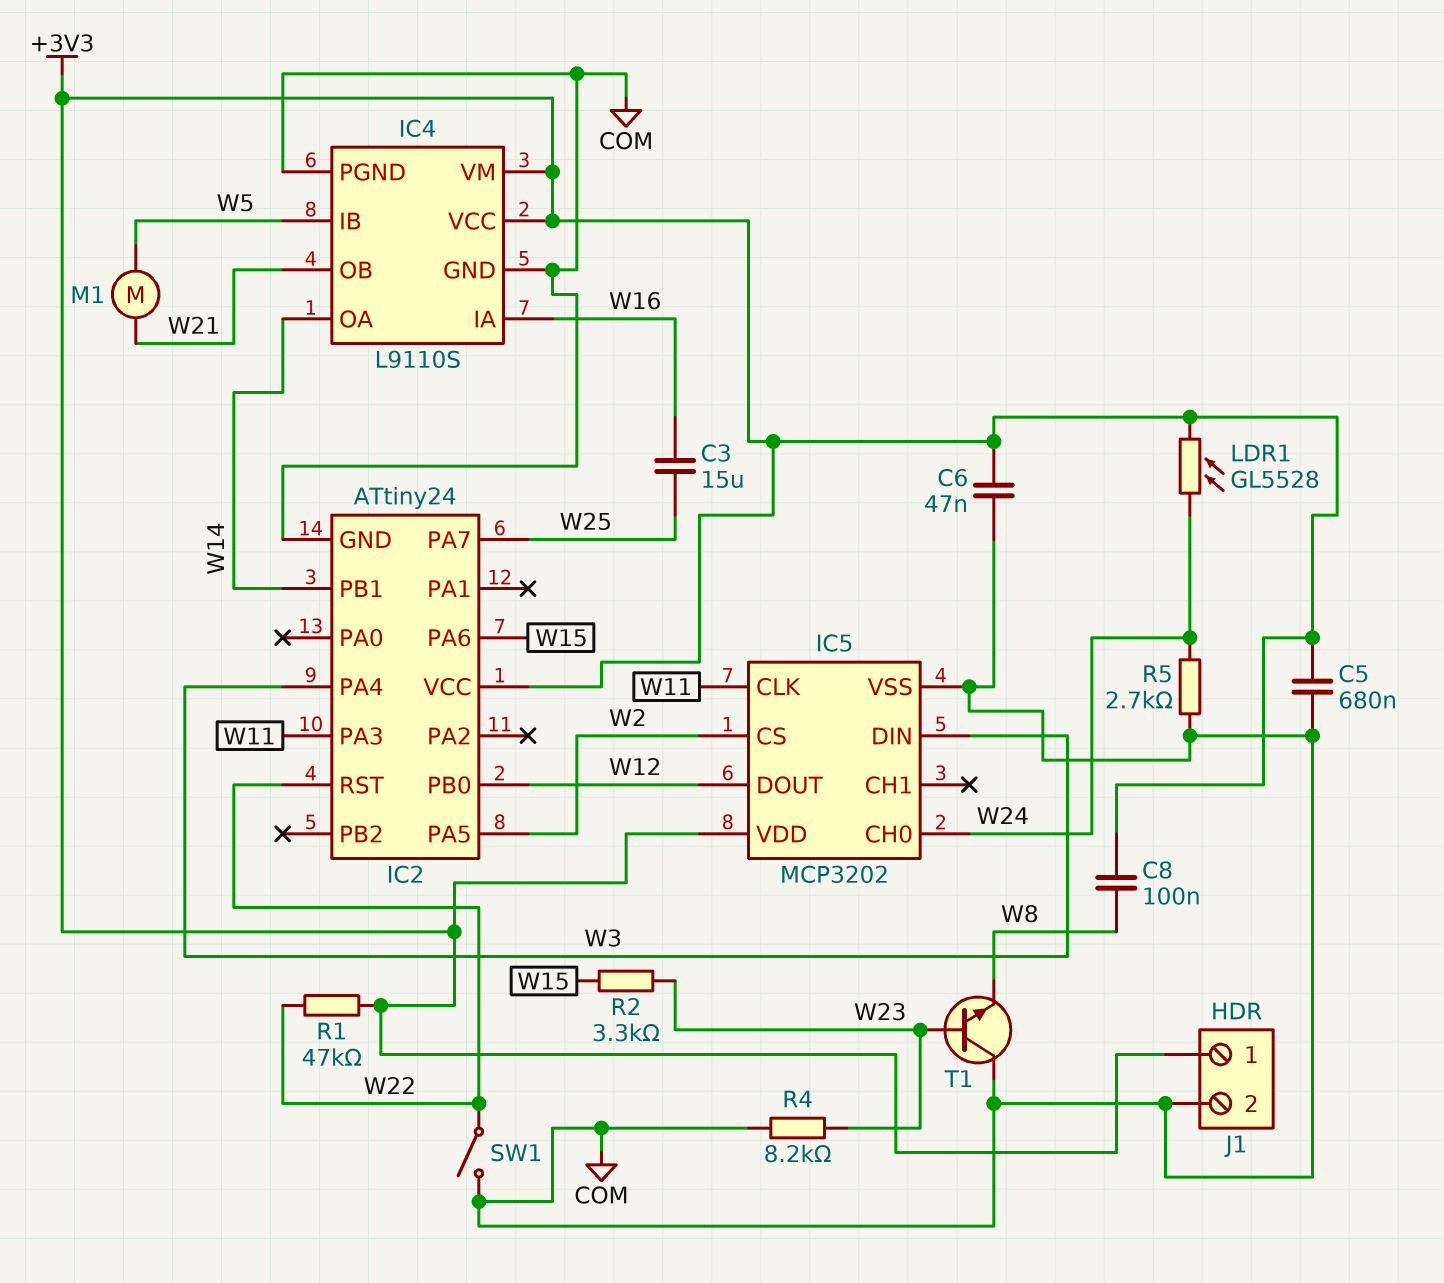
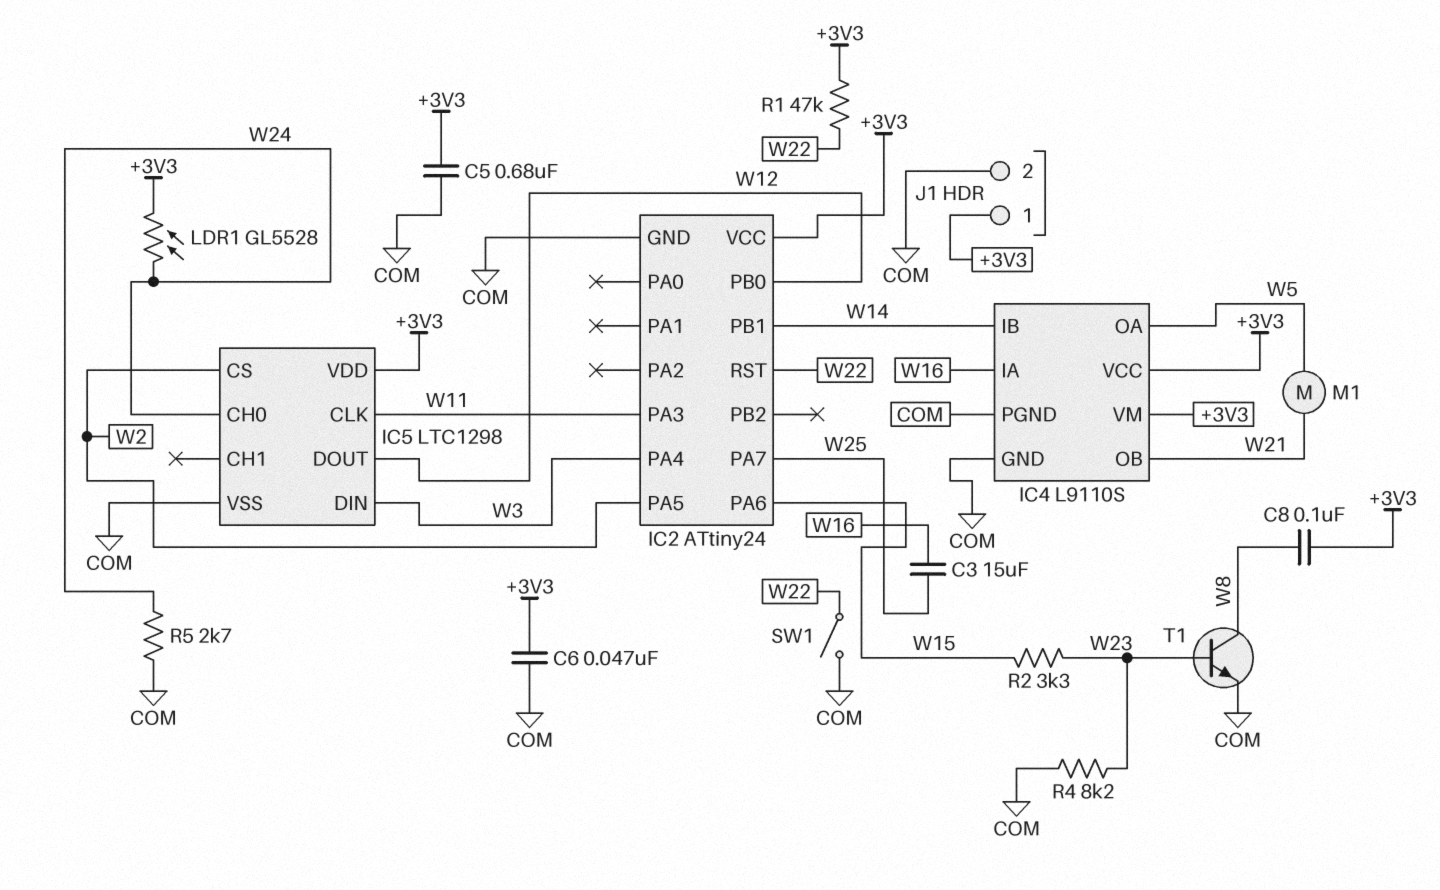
IC4 pin IB: W5 -> W14
IC4 pin OA: W14 -> W5
IC5: MCP3202 -> LTC1298
T1: NPN (B W23, C COM, E W8) -> NPN (B W23, C W8, E COM)

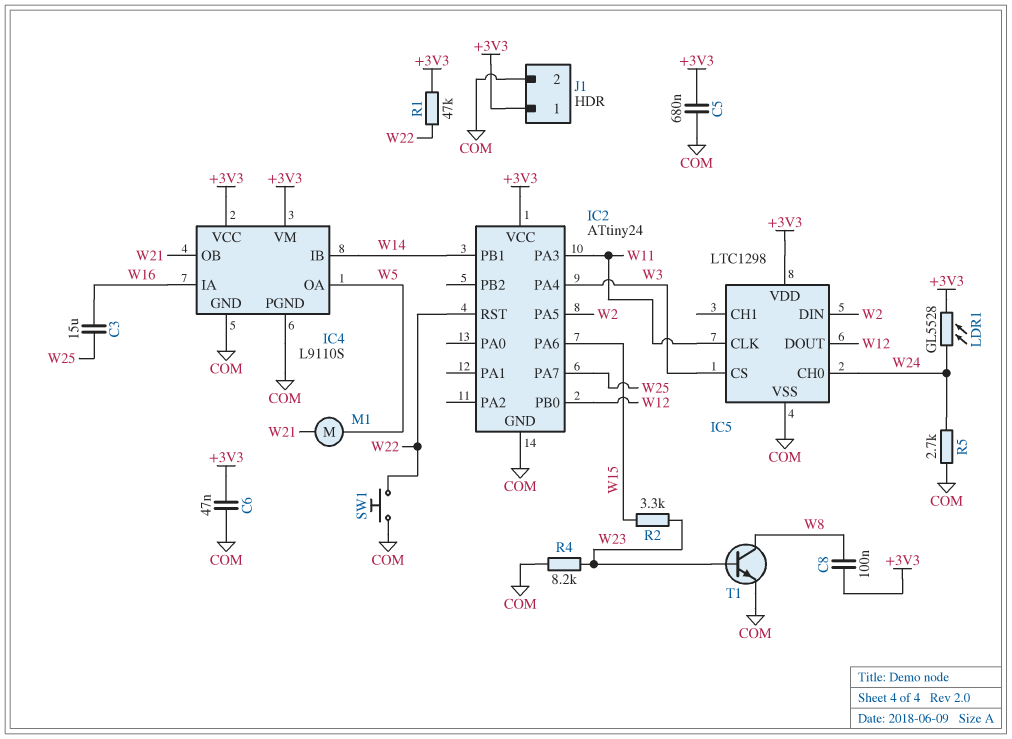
IC5 pin CS: W2 -> W3
IC5 pin DIN: W3 -> W2
SW1: switch (COM, W22) -> button (COM, W22)

